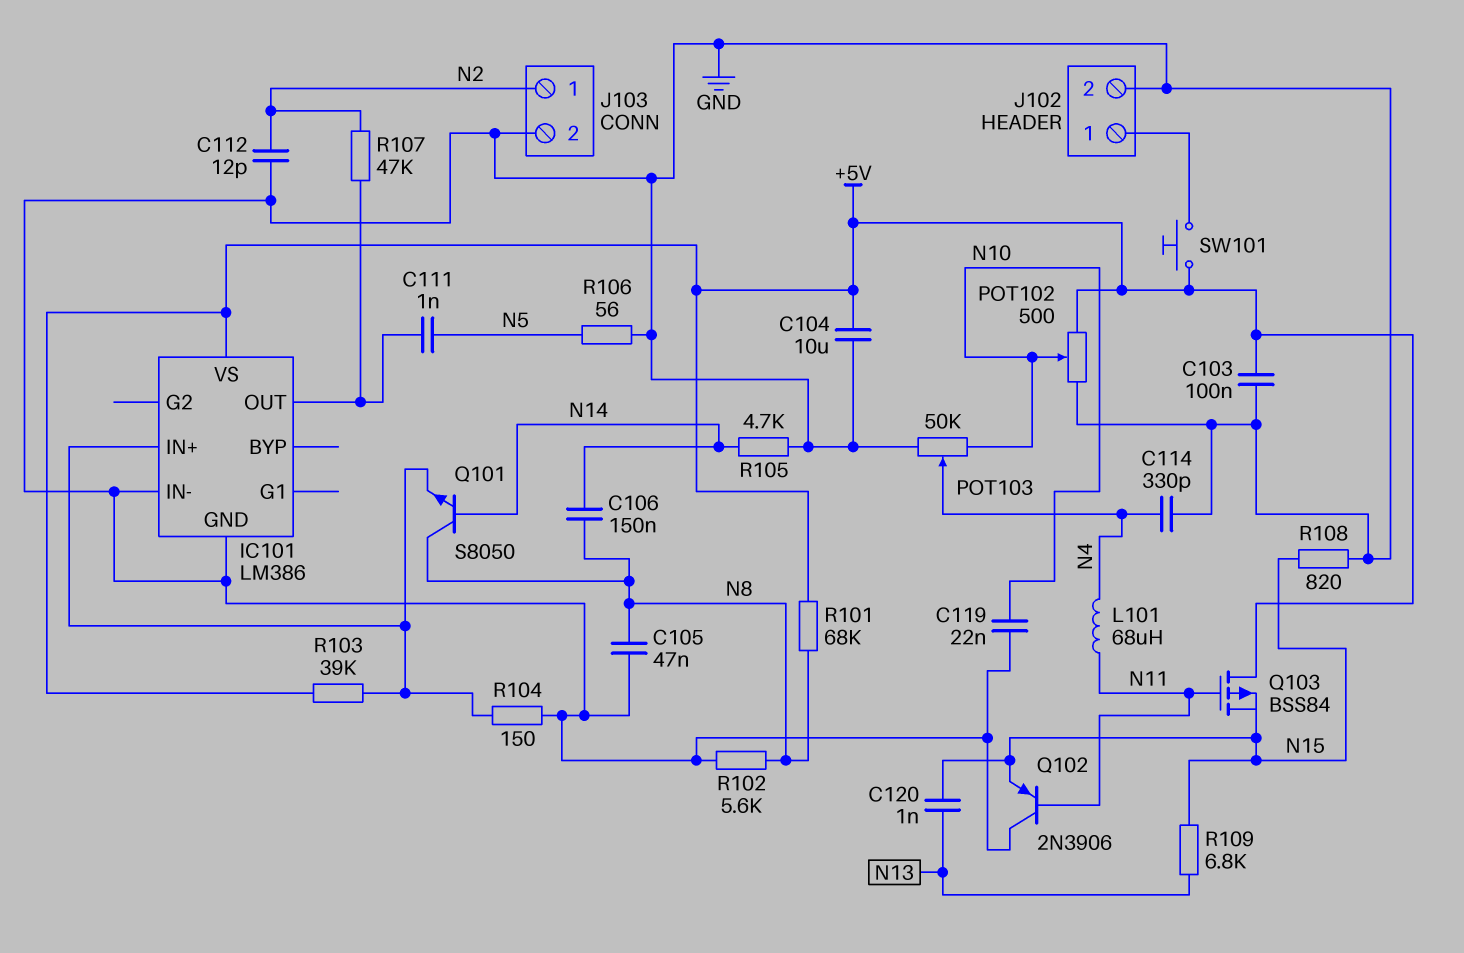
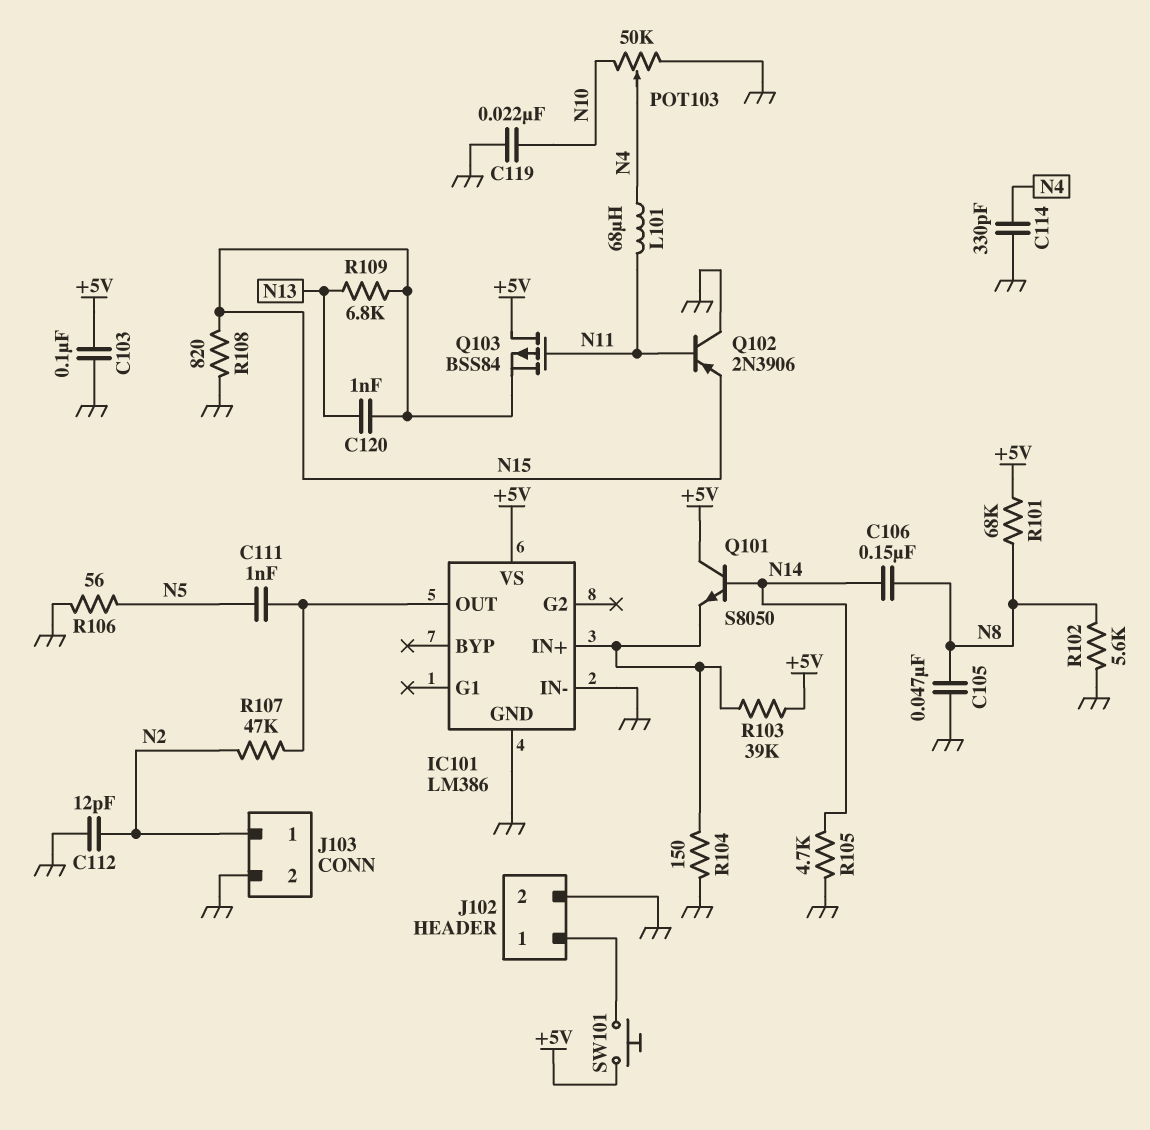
C104: 10uF (+5V, GND) -> none
POT102: 500 (+5V, GND, wiper N10) -> none
Q101: NPN S8050 (B N14, C N8, E IC101/IN+) -> NPN S8050 (B N14, C +5V, E IC101/IN+)

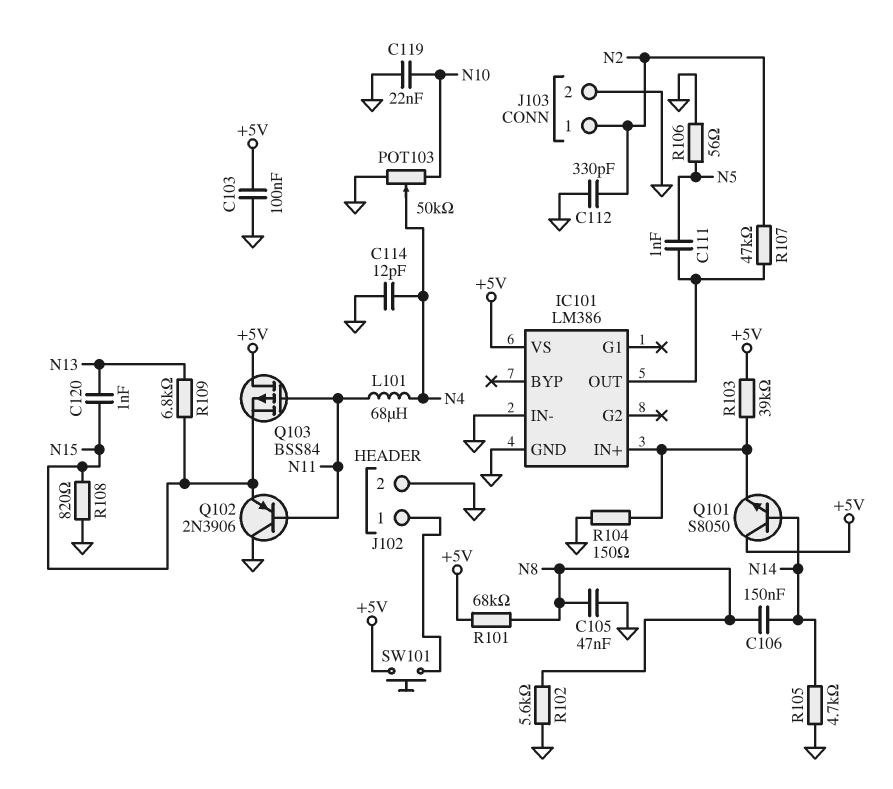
C112: 12pF (GND, N2) -> 330pF (GND, N2)
C114: 330pF (GND, N4) -> 12pF (GND, N4)

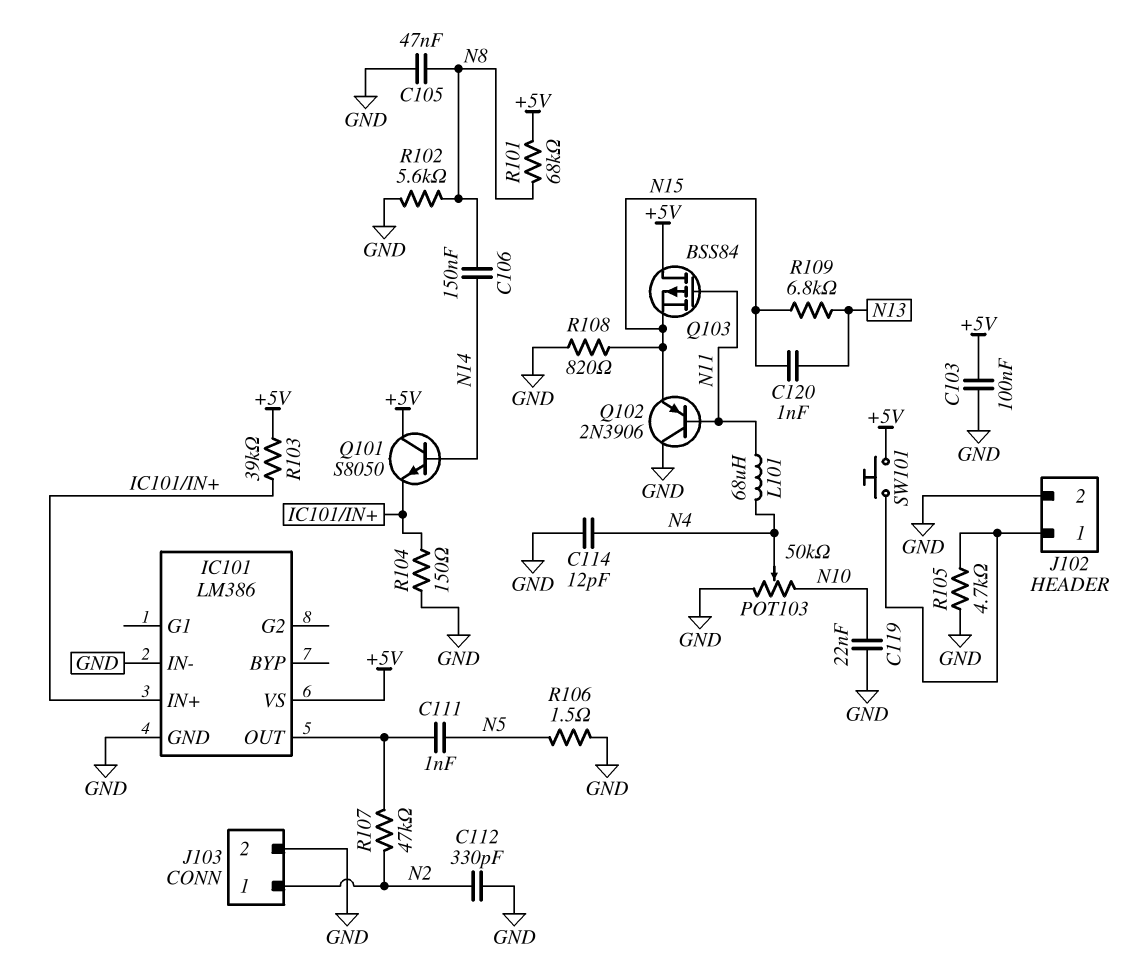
R105: 4.7k (GND, N14) -> 4.7k (GND, J102/1)
R106: 56 (GND, N5) -> 1.5 (GND, N5)

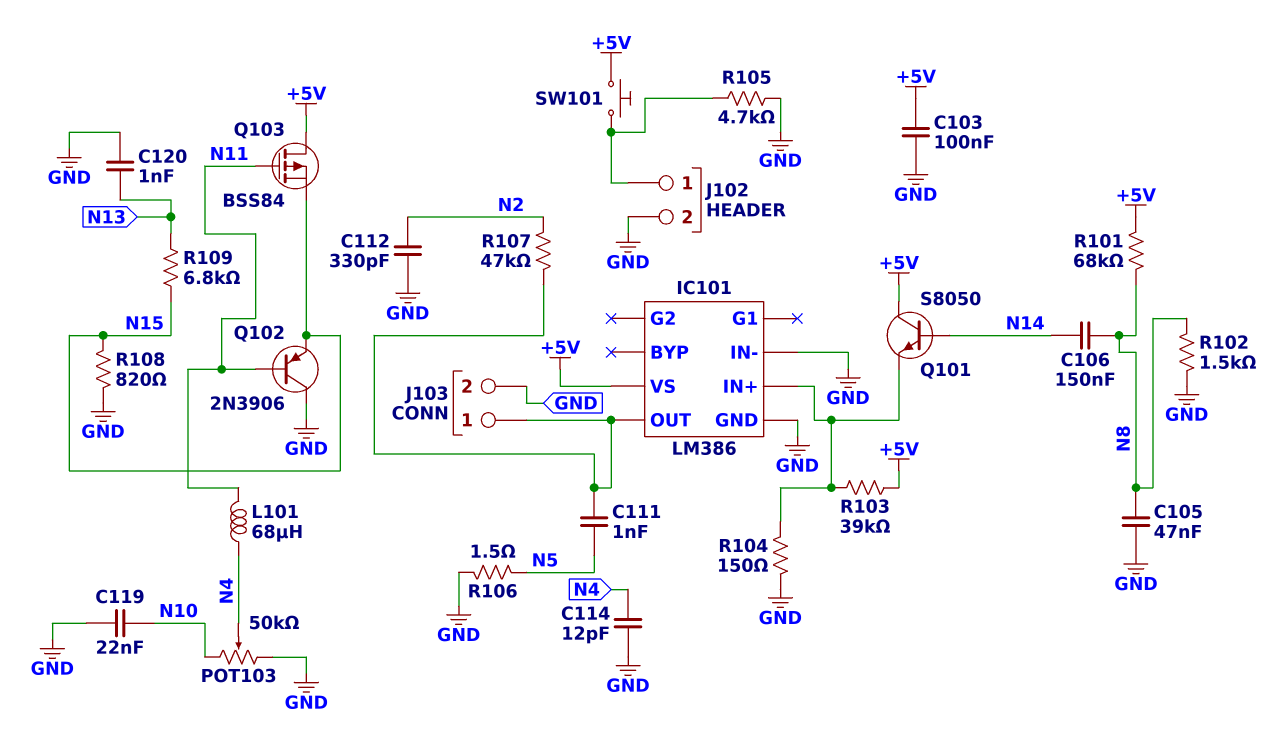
C120: 1nF (N13, N15) -> 1nF (GND, N13)
J103 pin 1: N2 -> IC101/OUT
R102: 5.6k (GND, N8) -> 1.5k (GND, N8)

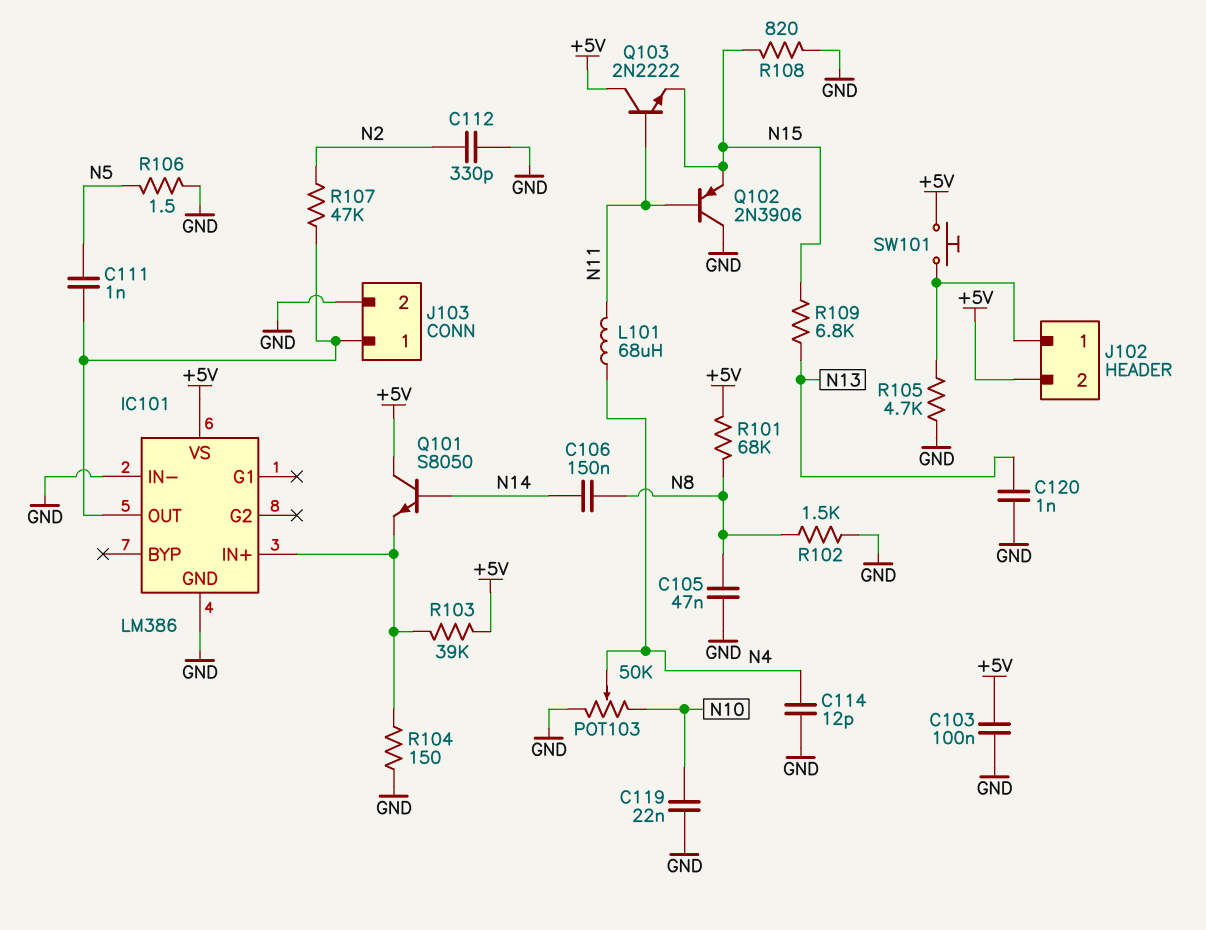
J102 pin 2: GND -> +5V
Q103: PMOS BSS84 (G N11, D +5V, S N15) -> NPN 2N2222 (B N11, C +5V, E N15)

